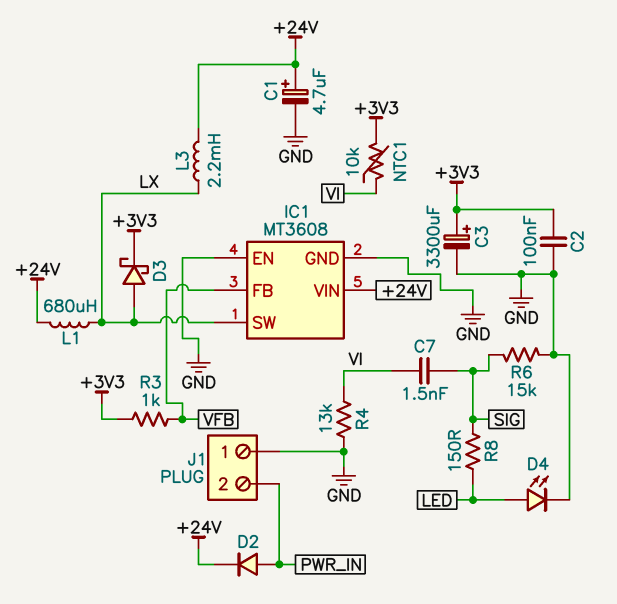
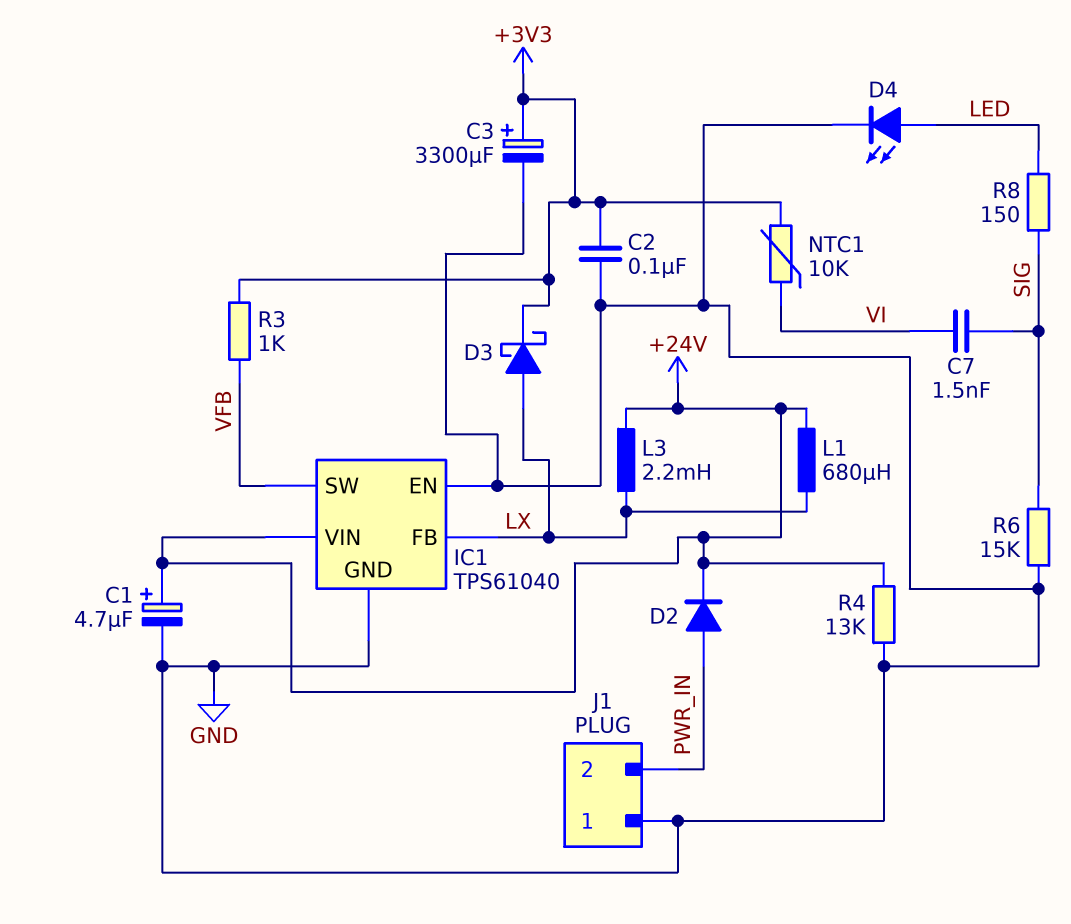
IC1: MT3608 -> TPS61040
IC1 pin FB: VFB -> LX
IC1 pin SW: LX -> VFB
R4: 13k (GND, VI) -> 13k (+24V, GND)

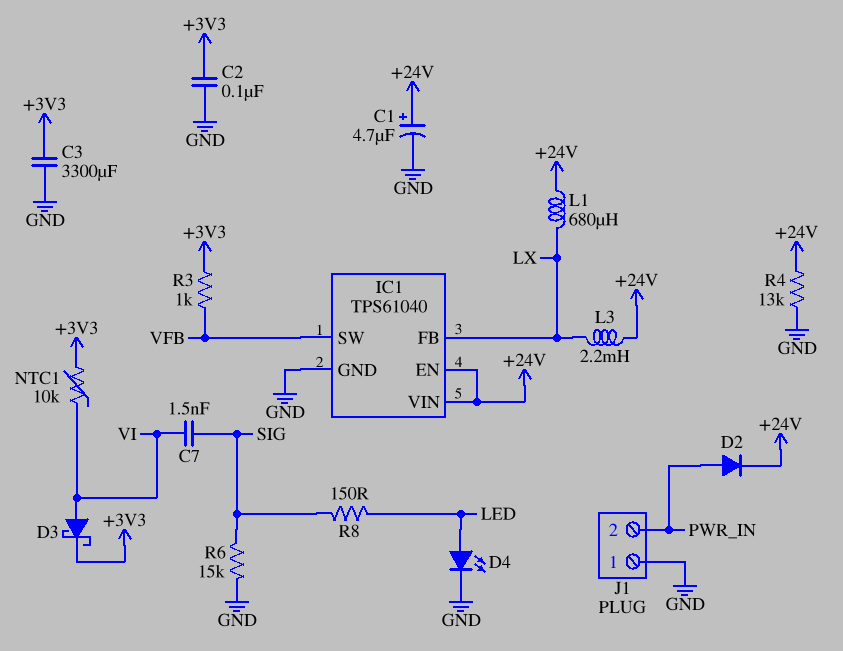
C3: 3300uF (plus +3V3, minus GND) -> 3300uF (+3V3, GND)
D3: schottky (A LX, K +3V3) -> schottky (A VI, K +3V3)
IC1 pin EN: GND -> +24V

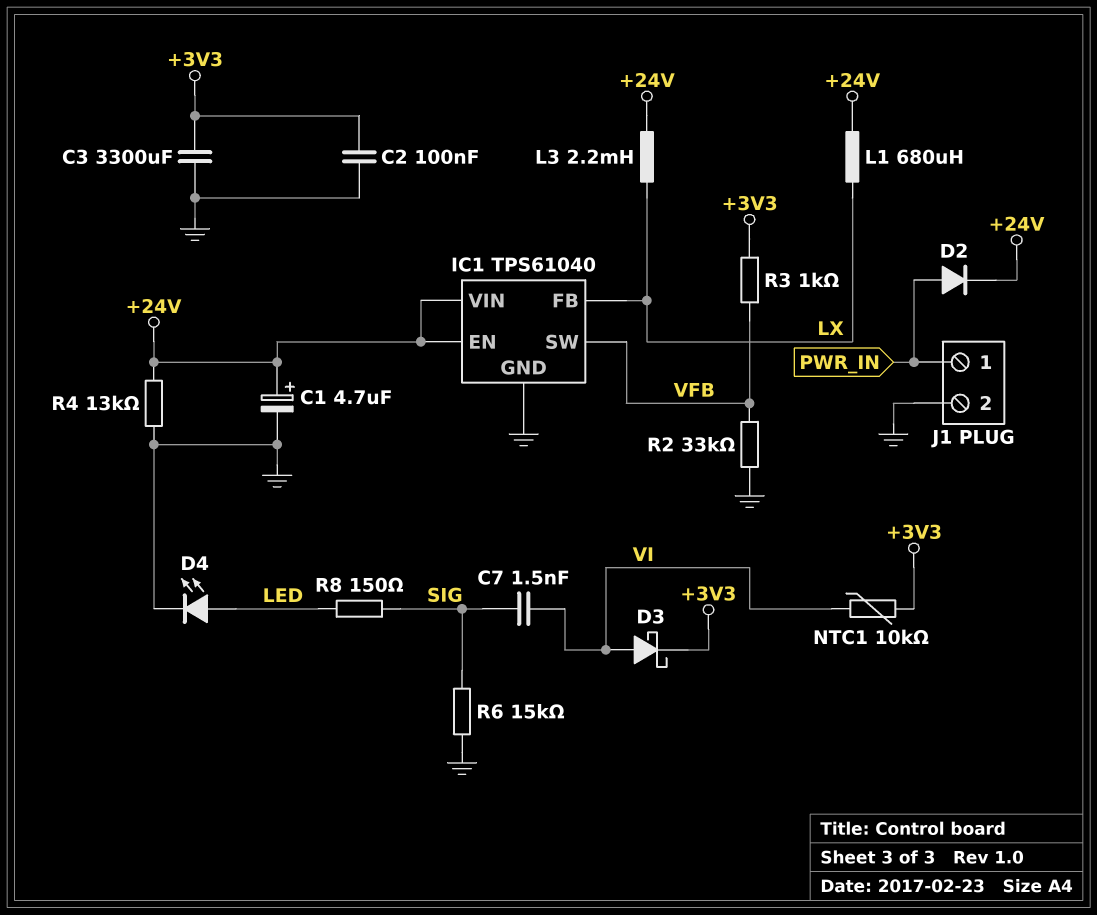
J1 pin 1: GND -> PWR_IN
J1 pin 2: PWR_IN -> GND
R2: none -> 33k (GND, VFB)

